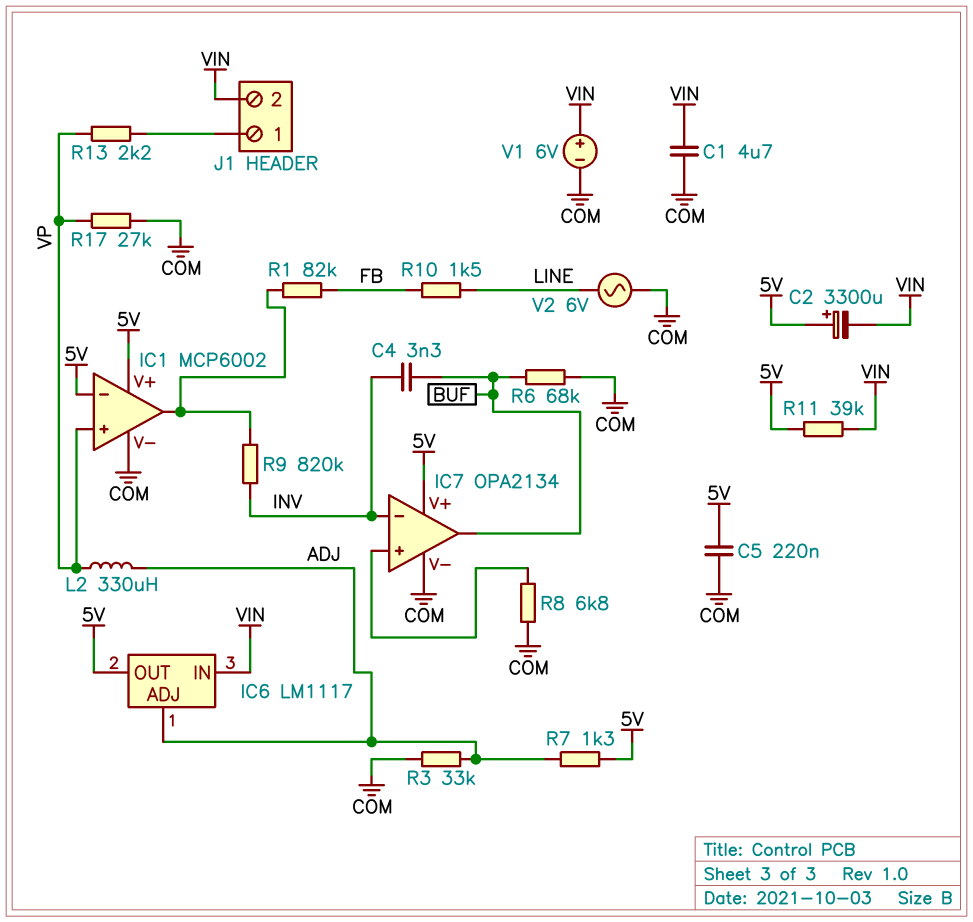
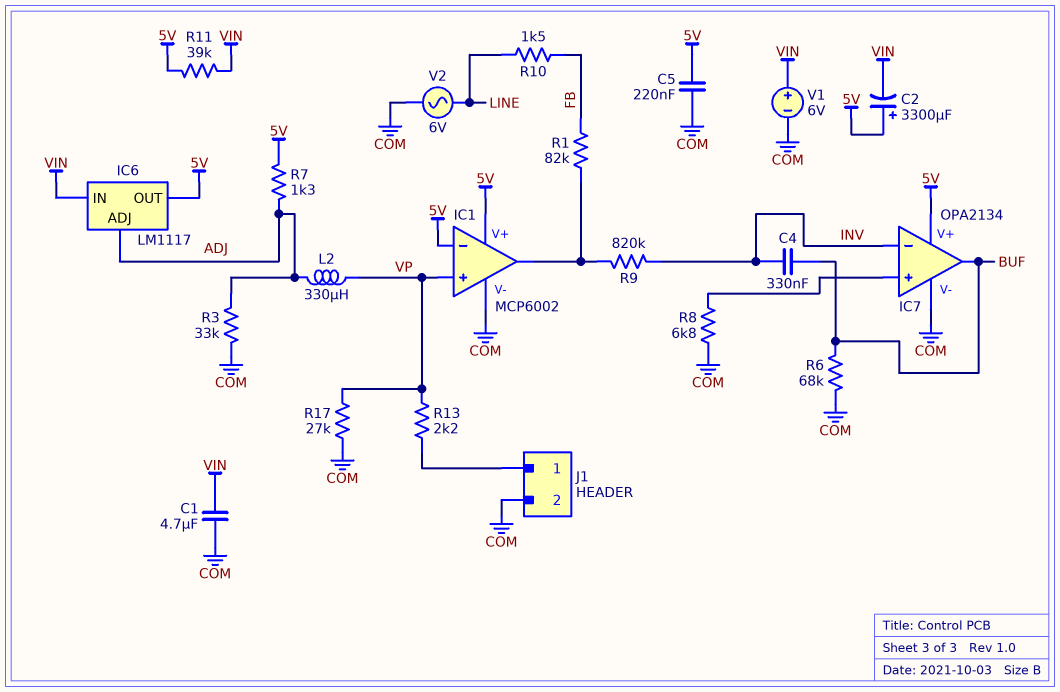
C4: 3.3nF (BUF, INV) -> 330nF (BUF, INV)
J1 pin 2: VIN -> COM

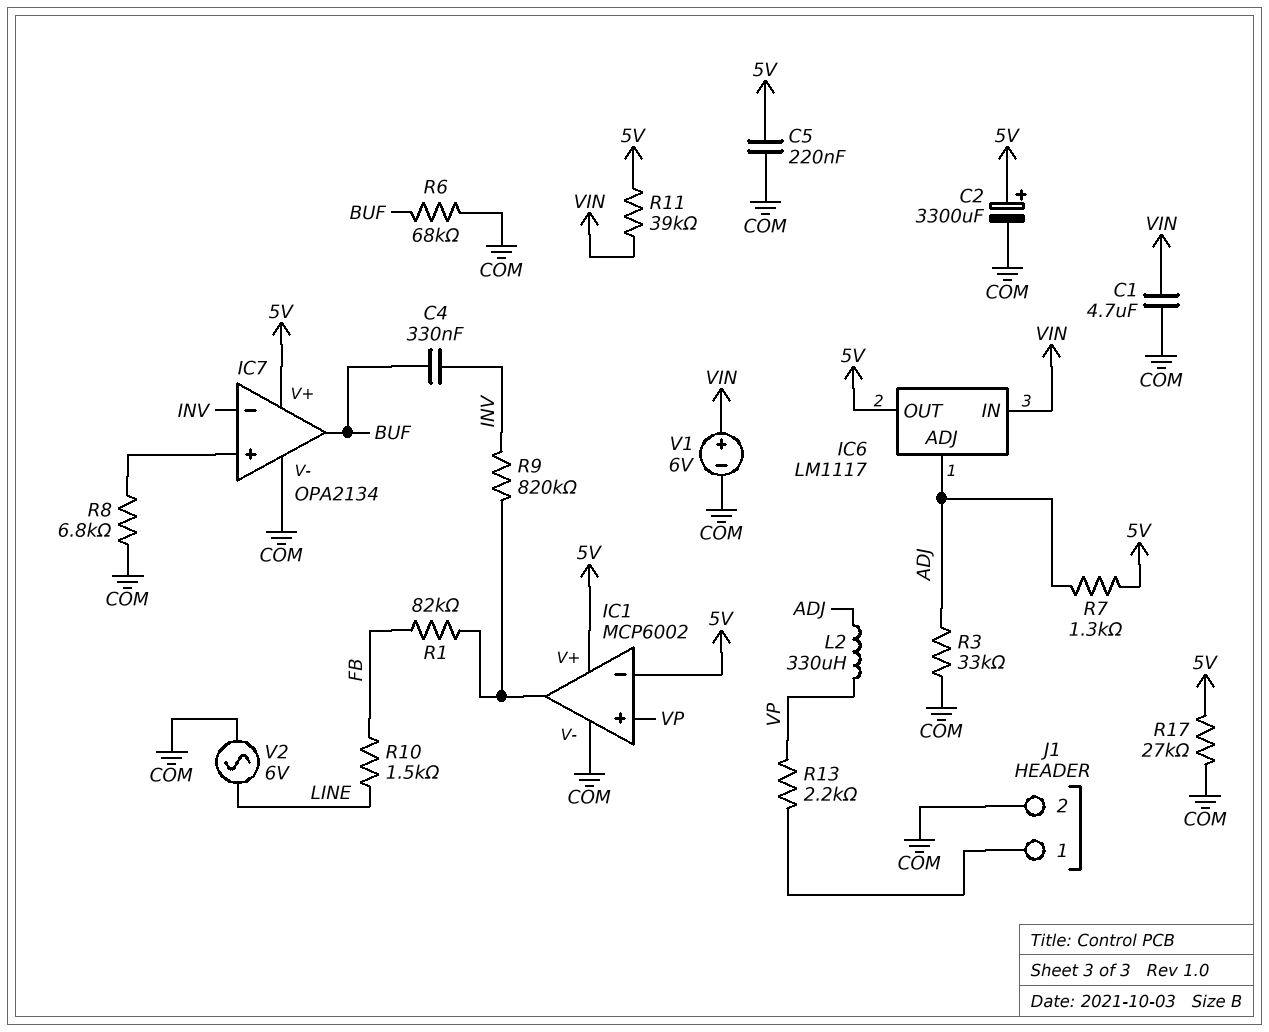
C2: 3300uF (plus 5V, minus VIN) -> 3300uF (plus 5V, minus COM)
R17: 27k (COM, VP) -> 27k (5V, COM)

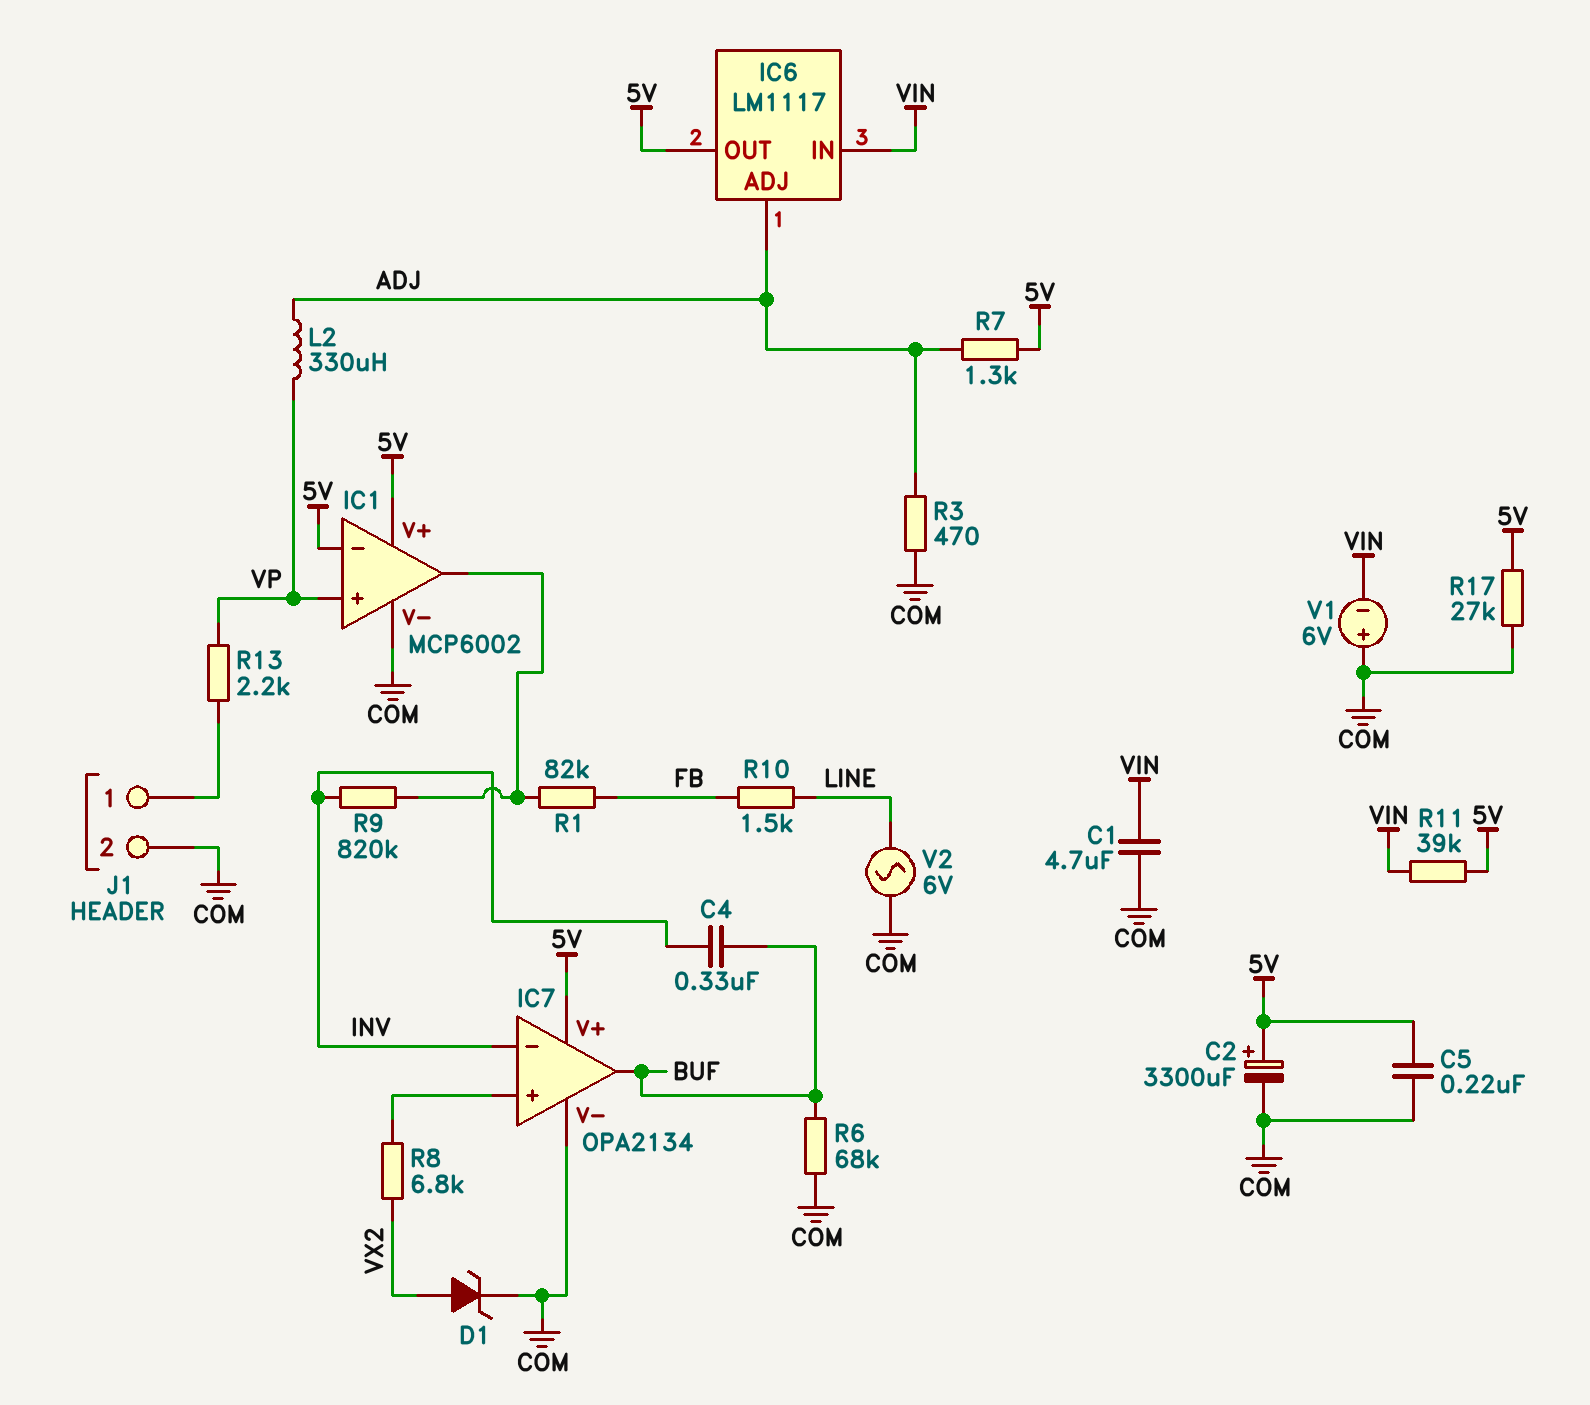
D1: none -> zener (A VX2, K COM)
R3: 33k (ADJ, COM) -> 470 (ADJ, COM)
R8: 6.8k (COM, IC7/in+) -> 6.8k (IC7/in+, VX2)
V1: 6V (plus VIN, minus COM) -> 6V (plus COM, minus VIN)

